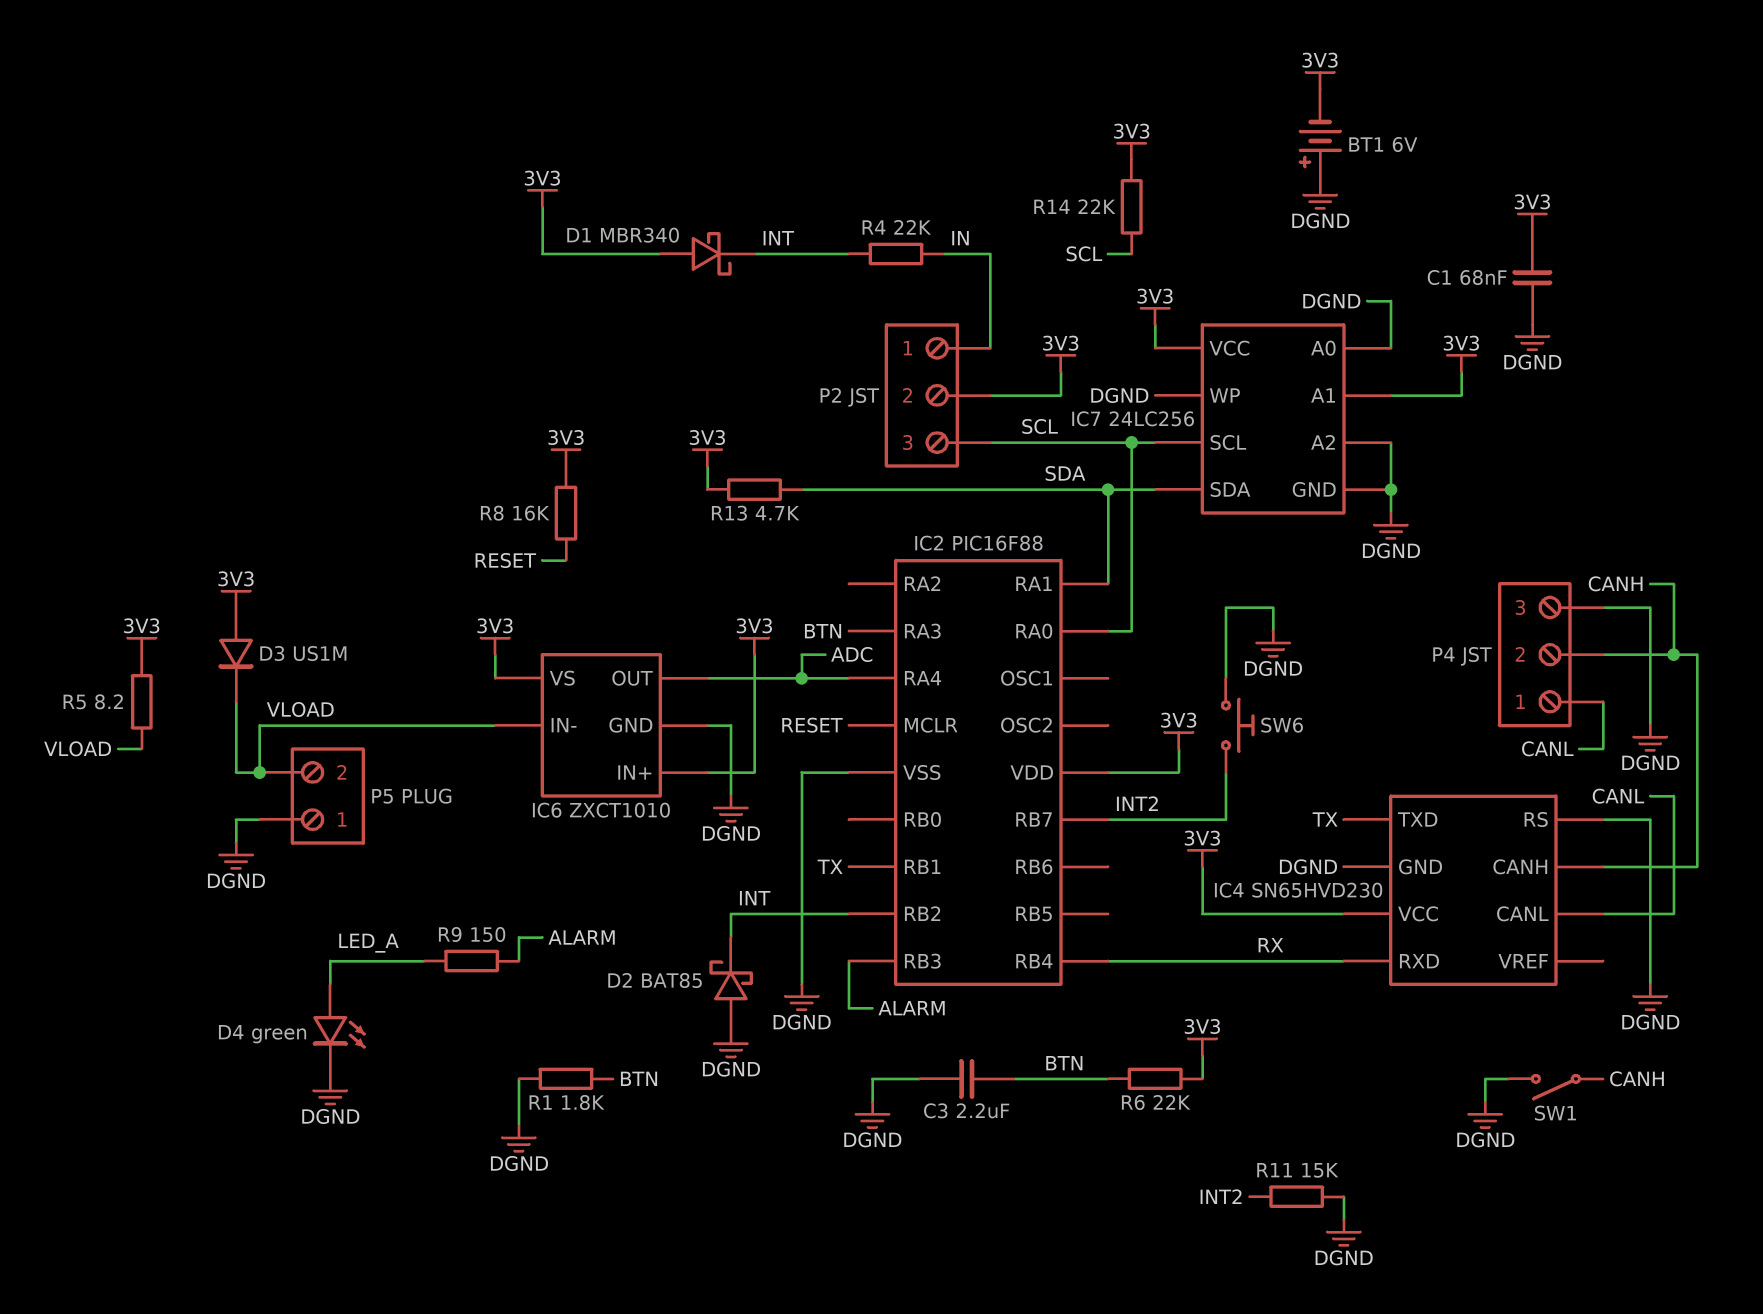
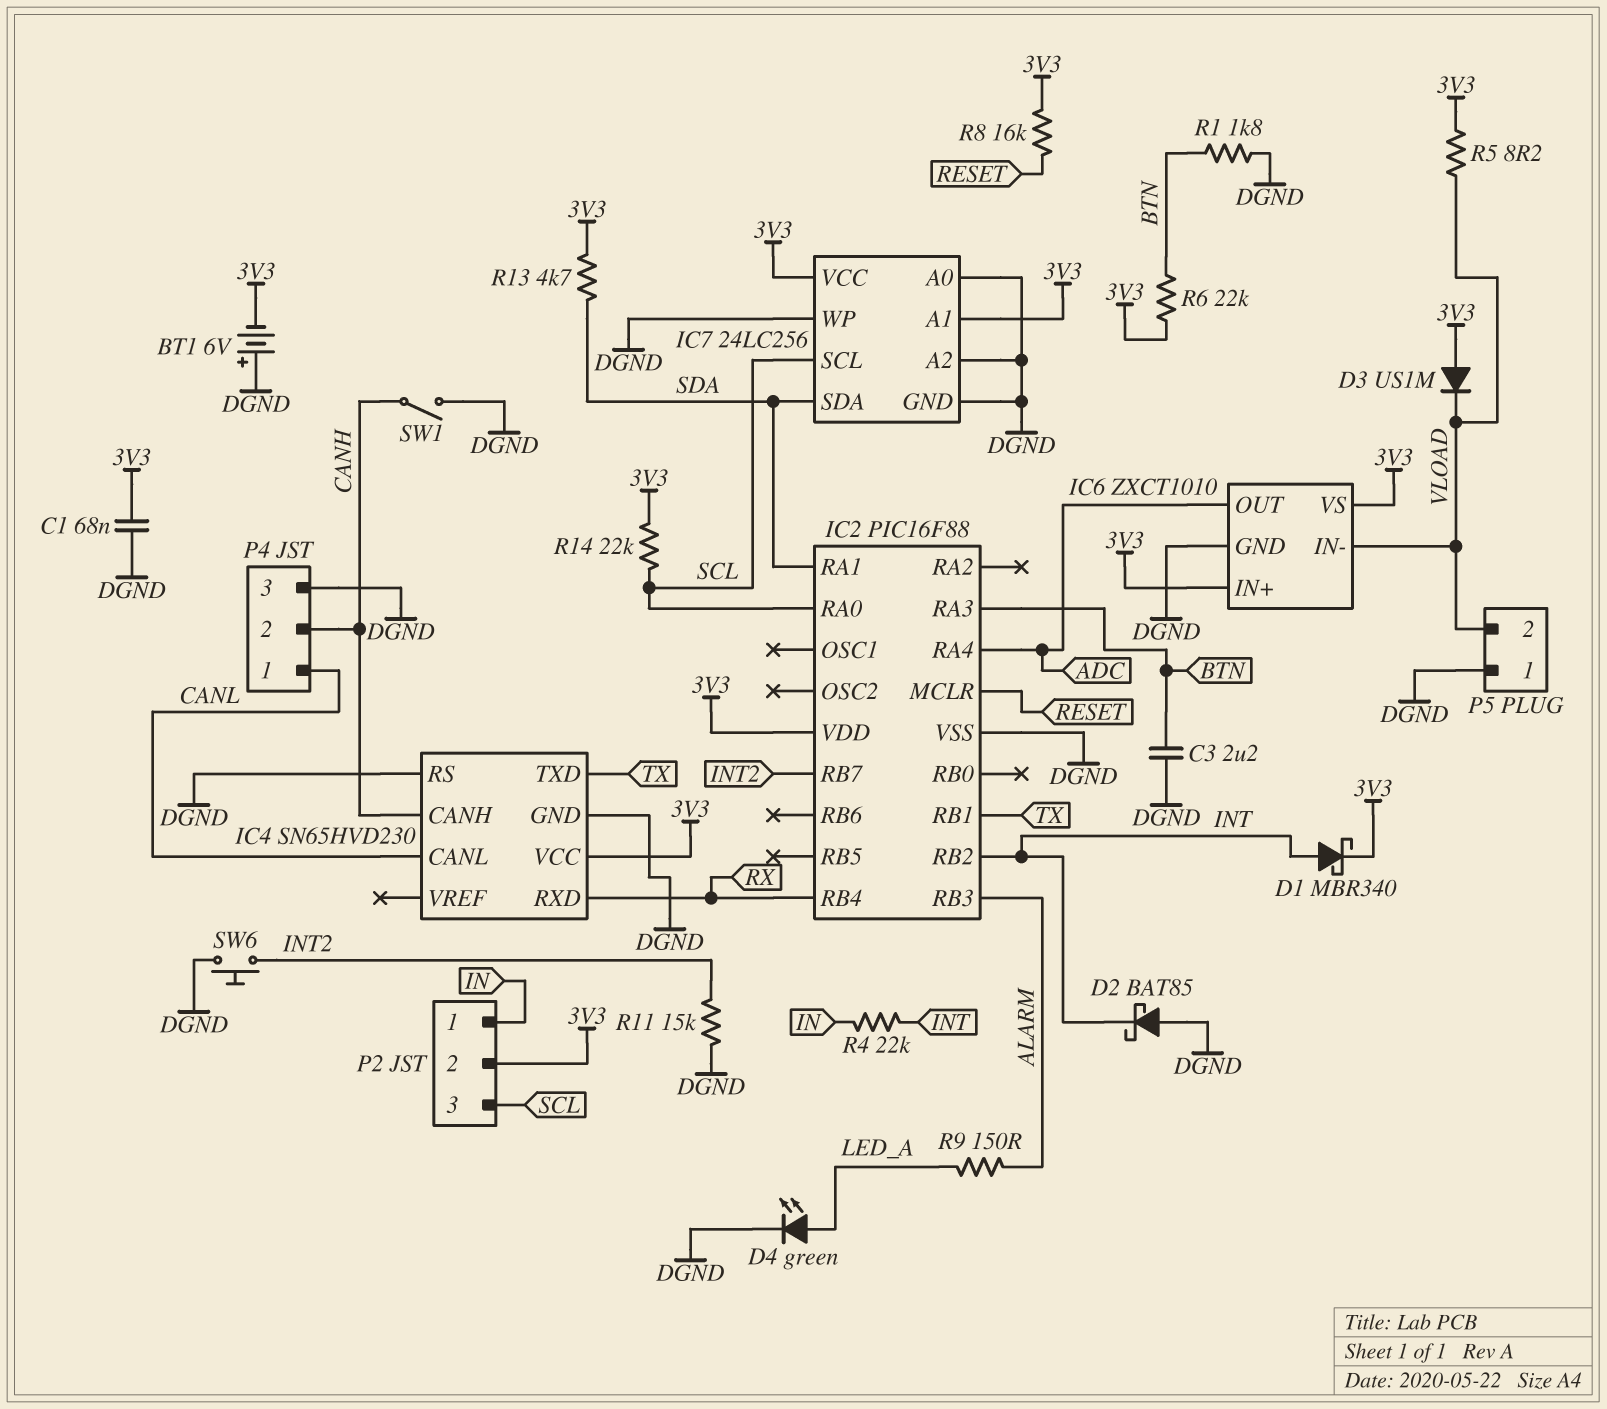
D1: schottky MBR340 (A 3V3, K INT) -> schottky MBR340 (A INT, K 3V3)

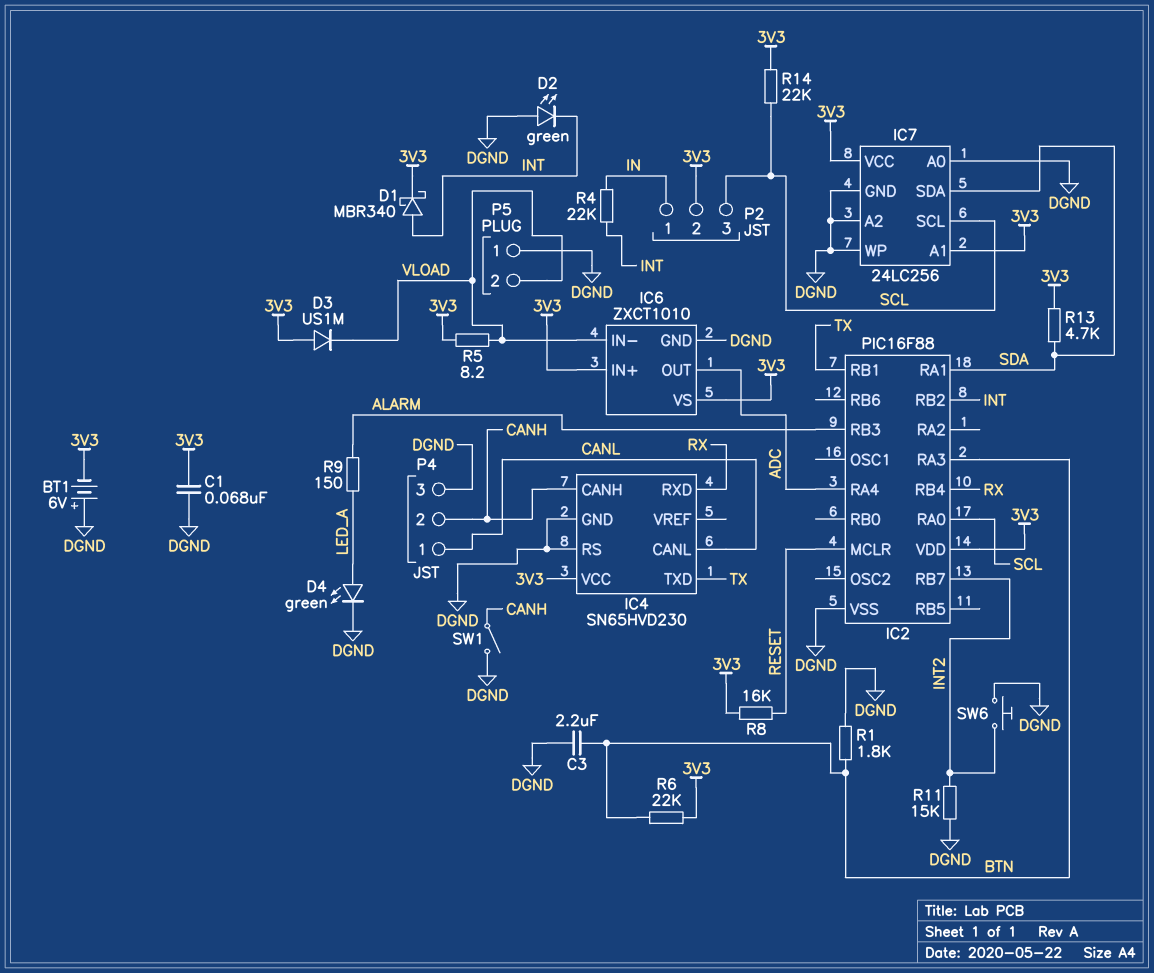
D2: schottky BAT85 (A DGND, K INT) -> LED green (A DGND, K INT)

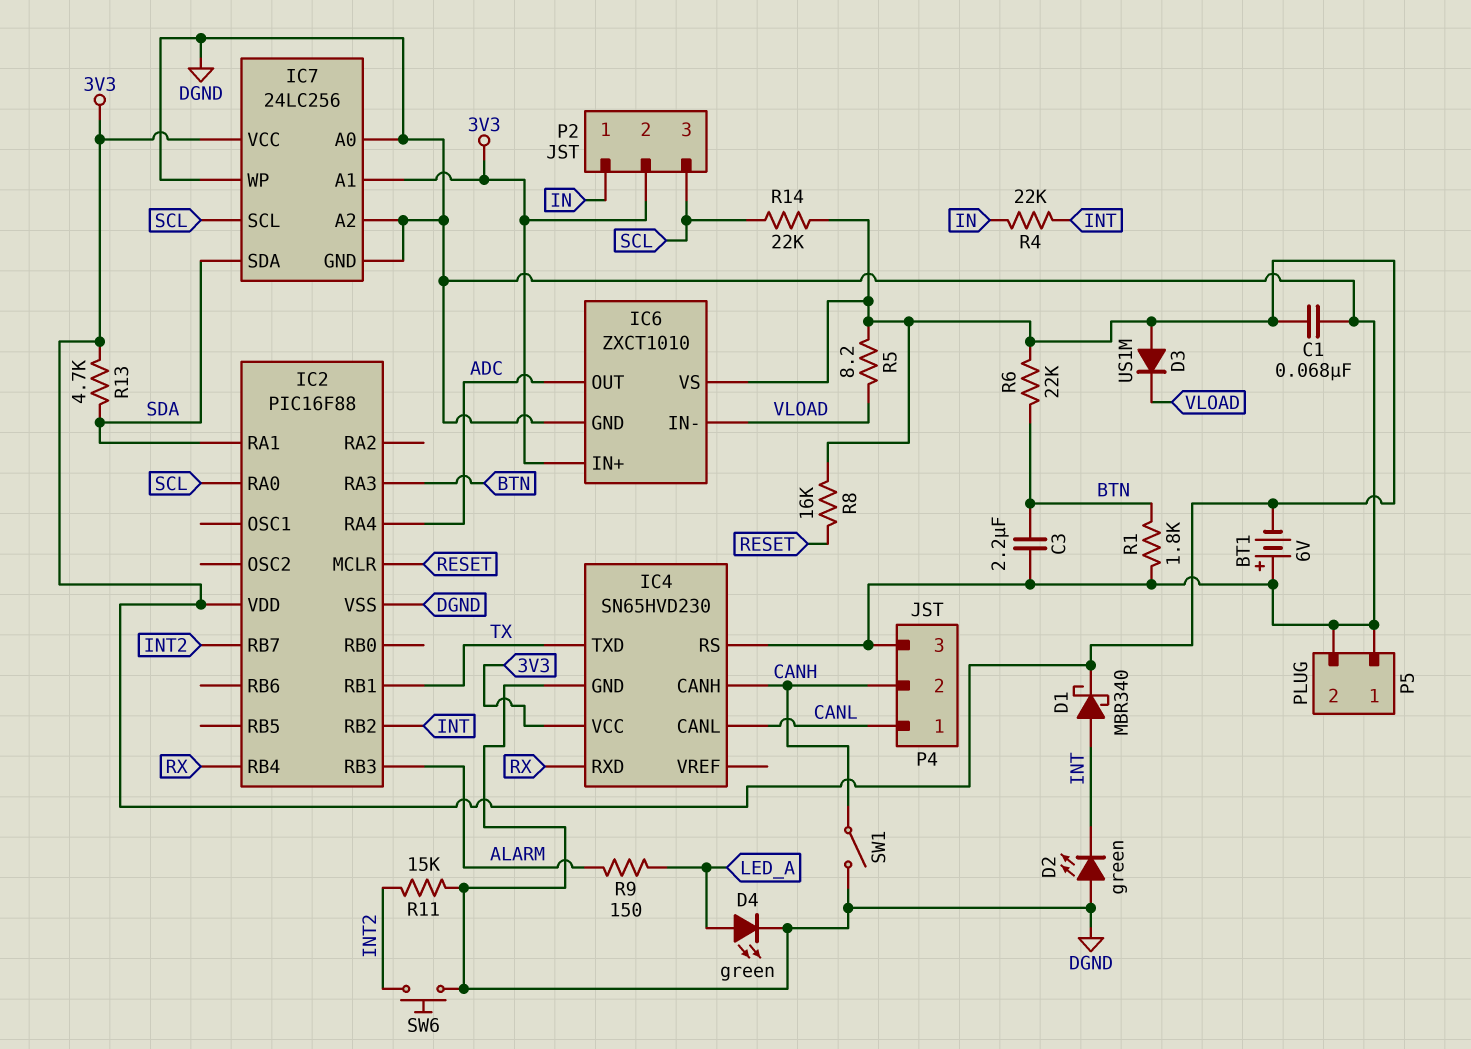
P5 pin 2: VLOAD -> DGND

